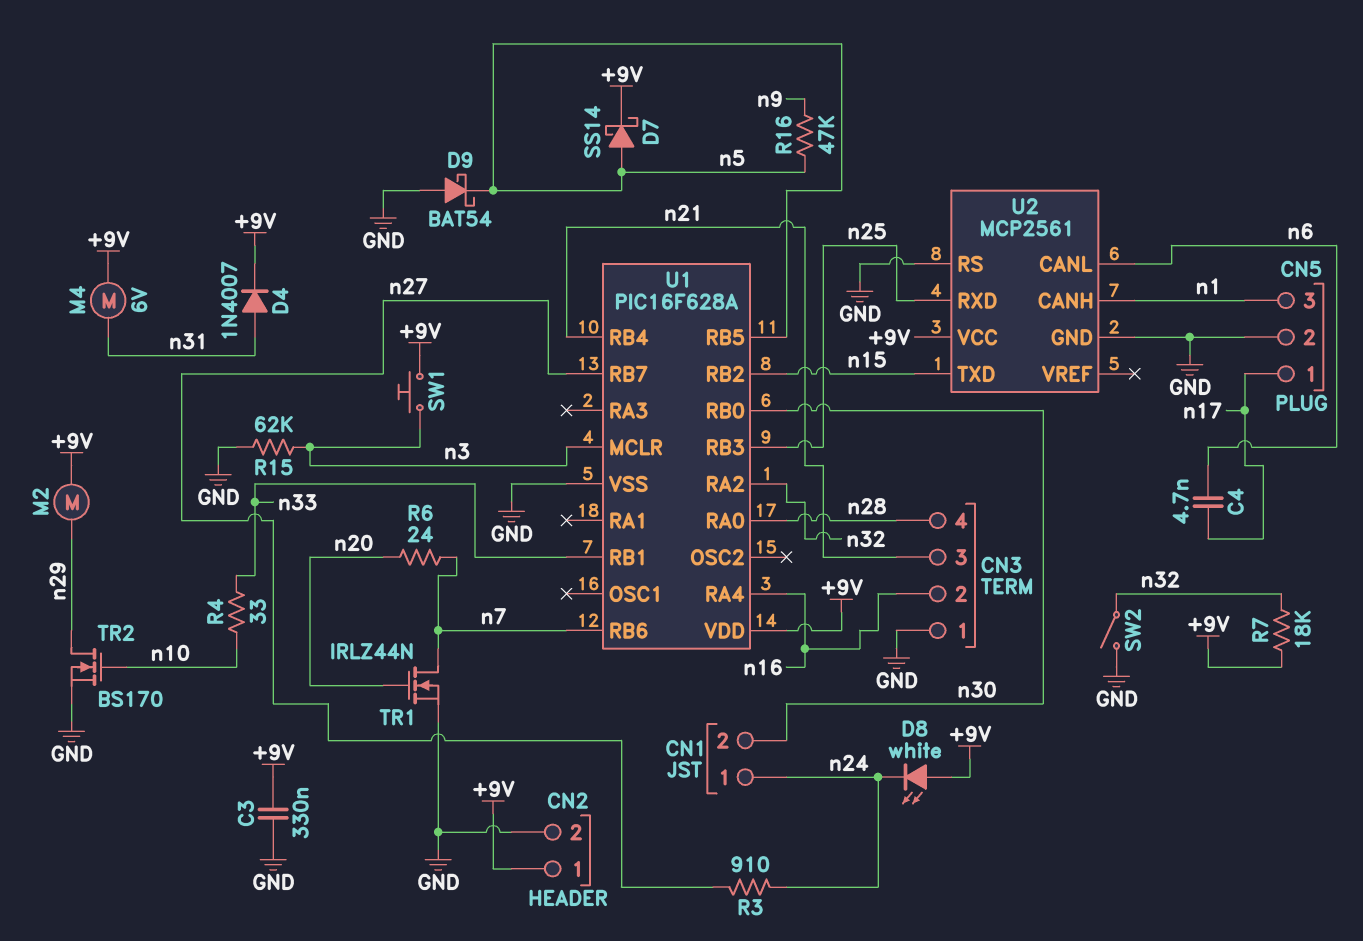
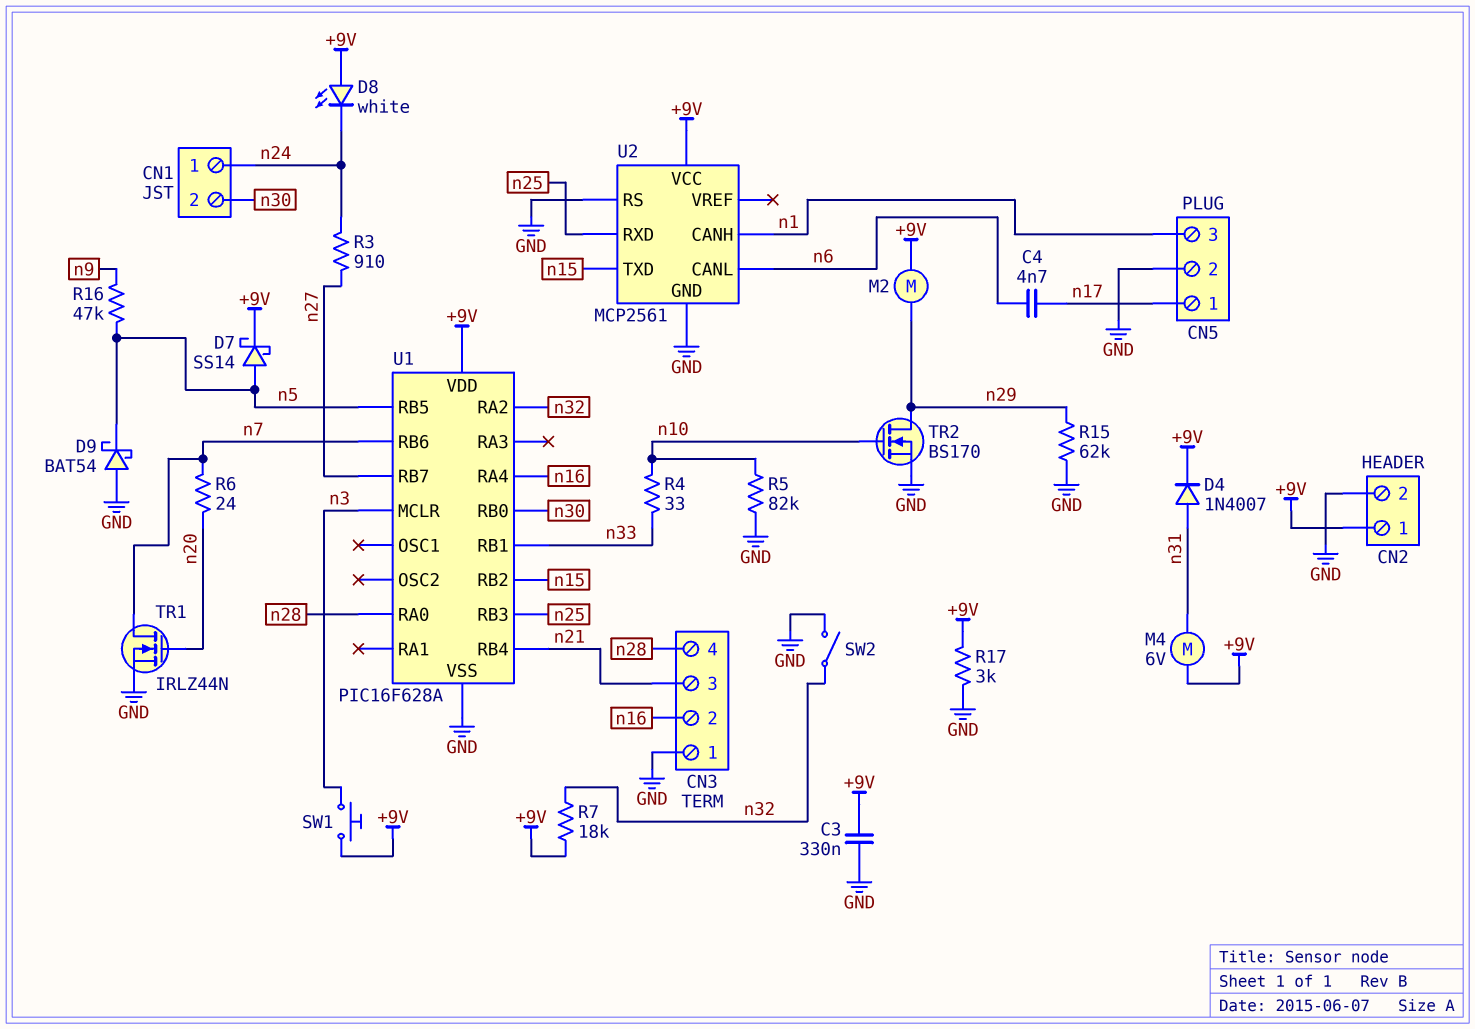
R5: none -> 82k (GND, n10)
R15: 62k (GND, n3) -> 62k (GND, n29)
R17: none -> 3k (+9V, GND)

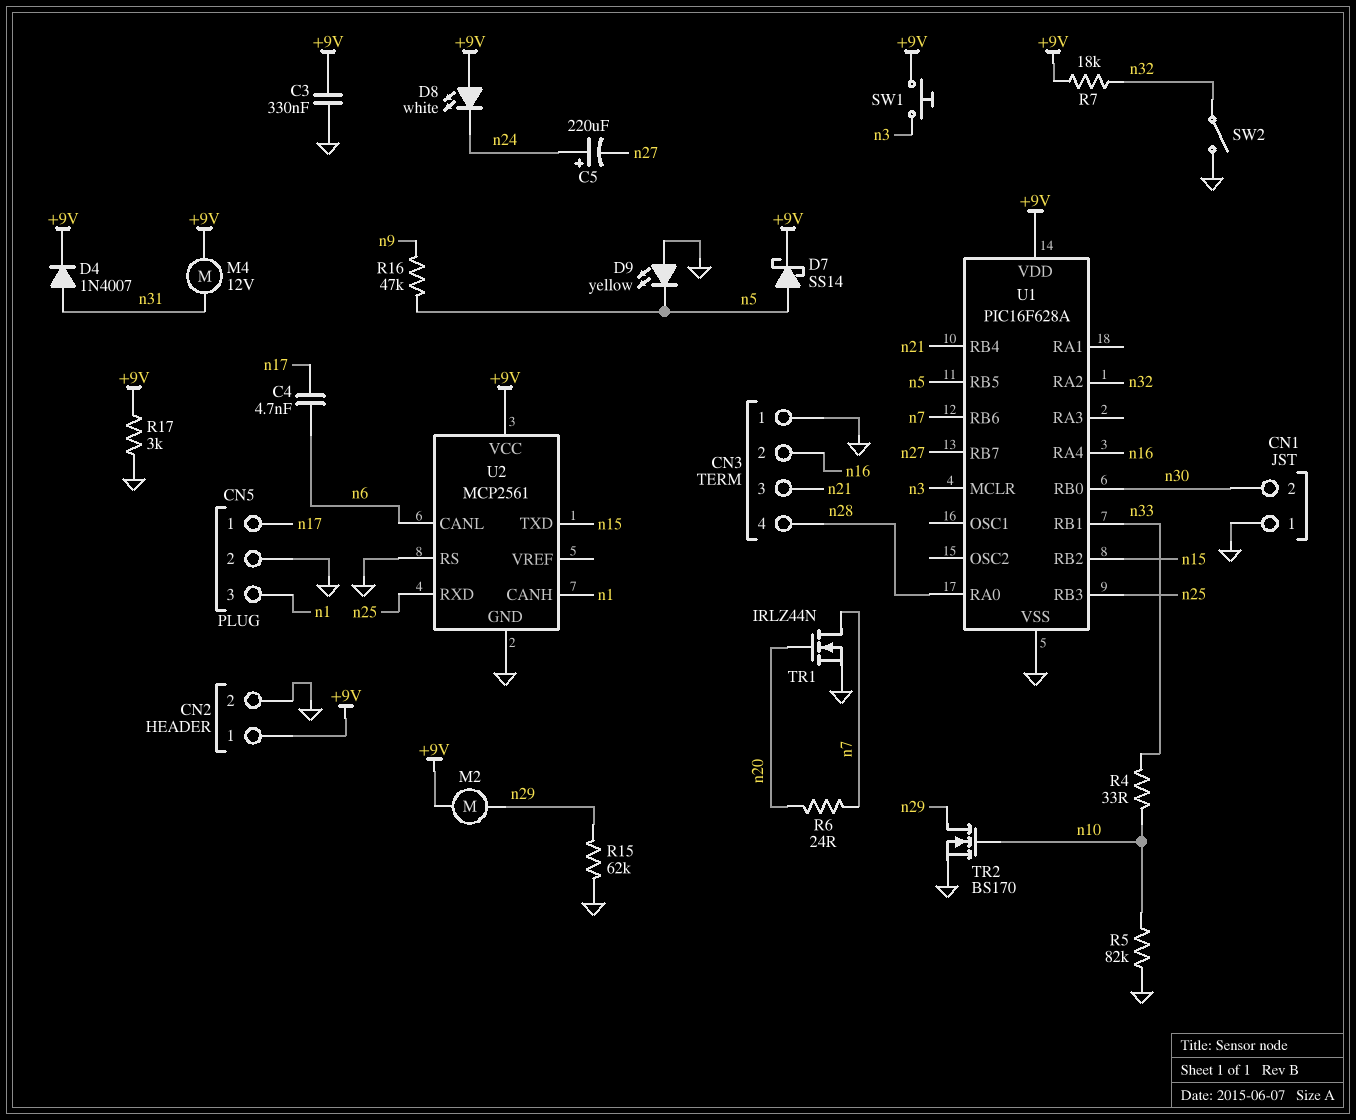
C5: none -> 220uF (plus n24, minus n27)
CN1 pin 1: n24 -> GND
D9: schottky BAT54 (A GND, K n5) -> LED yellow (A GND, K n5)
M4: motor 6V (+9V, n31) -> motor 12V (+9V, n31)
R3: 910 (n24, n27) -> none

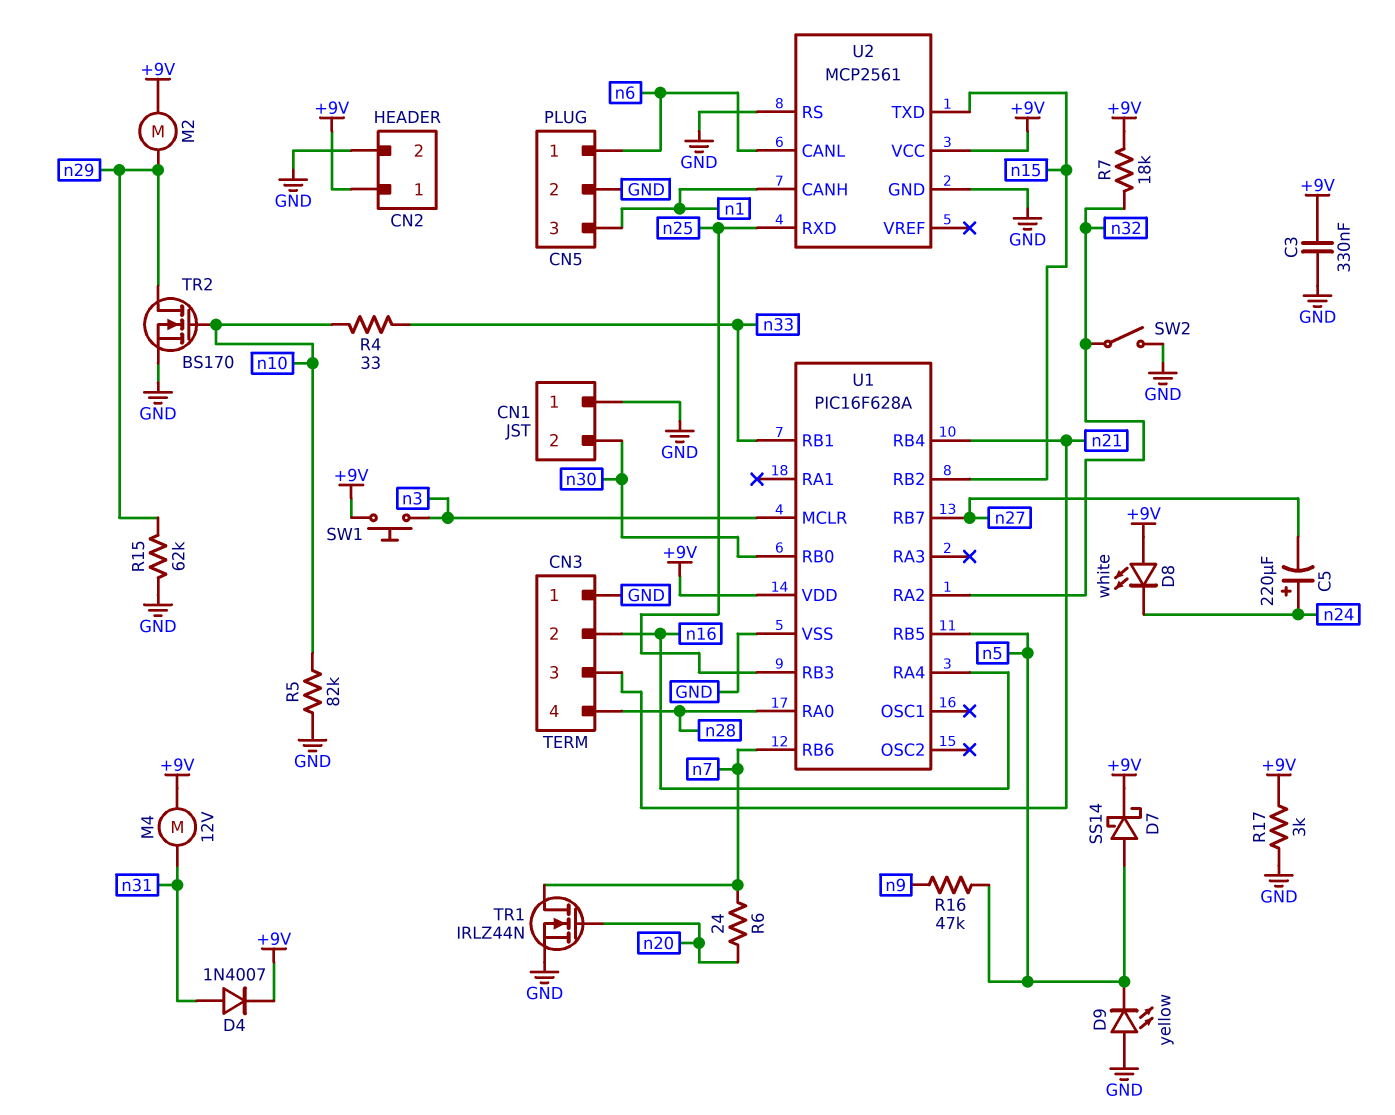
C4: 4.7nF (n6, n17) -> none
CN5 pin 1: n17 -> n6

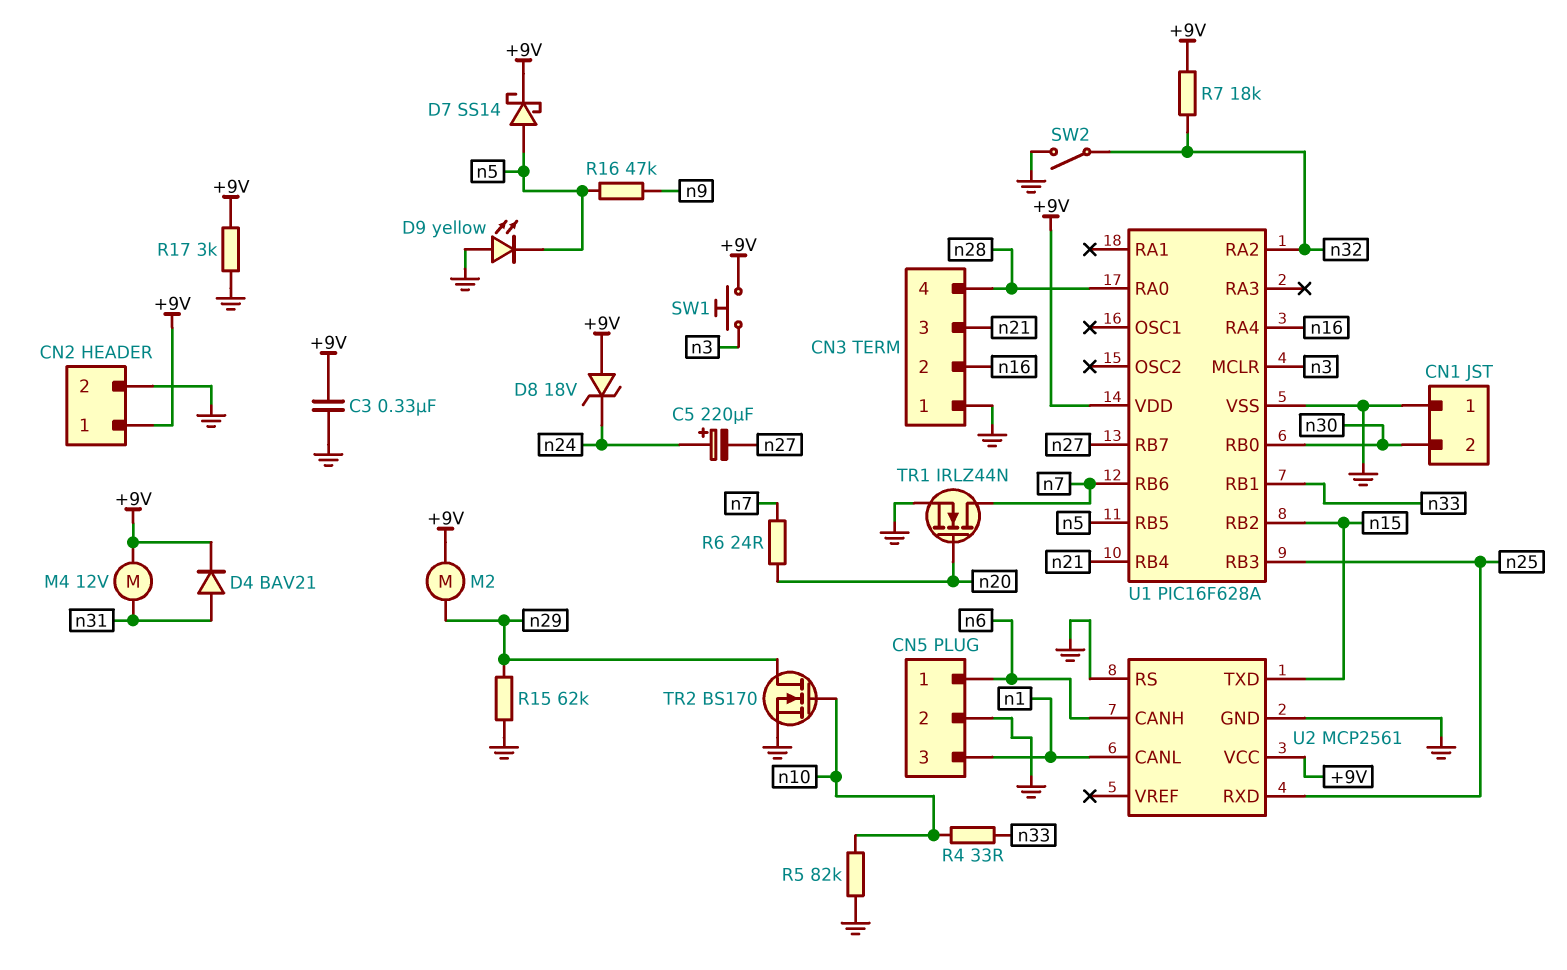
D4: diode 1N4007 (A n31, K +9V) -> diode BAV21 (A n31, K +9V)
D8: LED white (A +9V, K n24) -> zener 18V (A +9V, K n24)
U2 pin CANH: n1 -> n6
U2 pin CANL: n6 -> n1

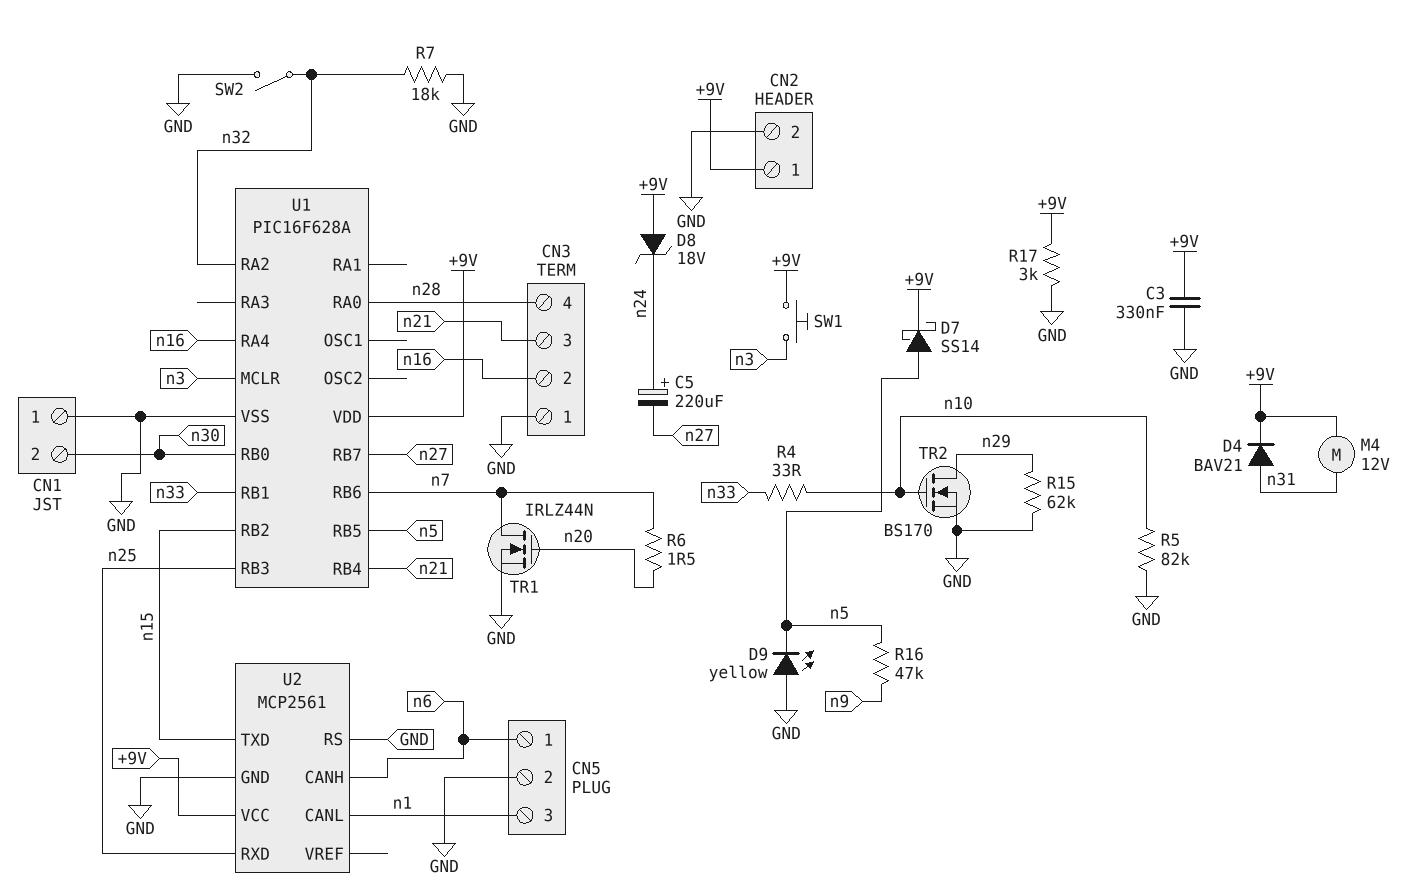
M2: motor (+9V, n29) -> none
R6: 24 (n7, n20) -> 1.5 (n7, n20)
R7: 18k (+9V, n32) -> 18k (GND, n32)

